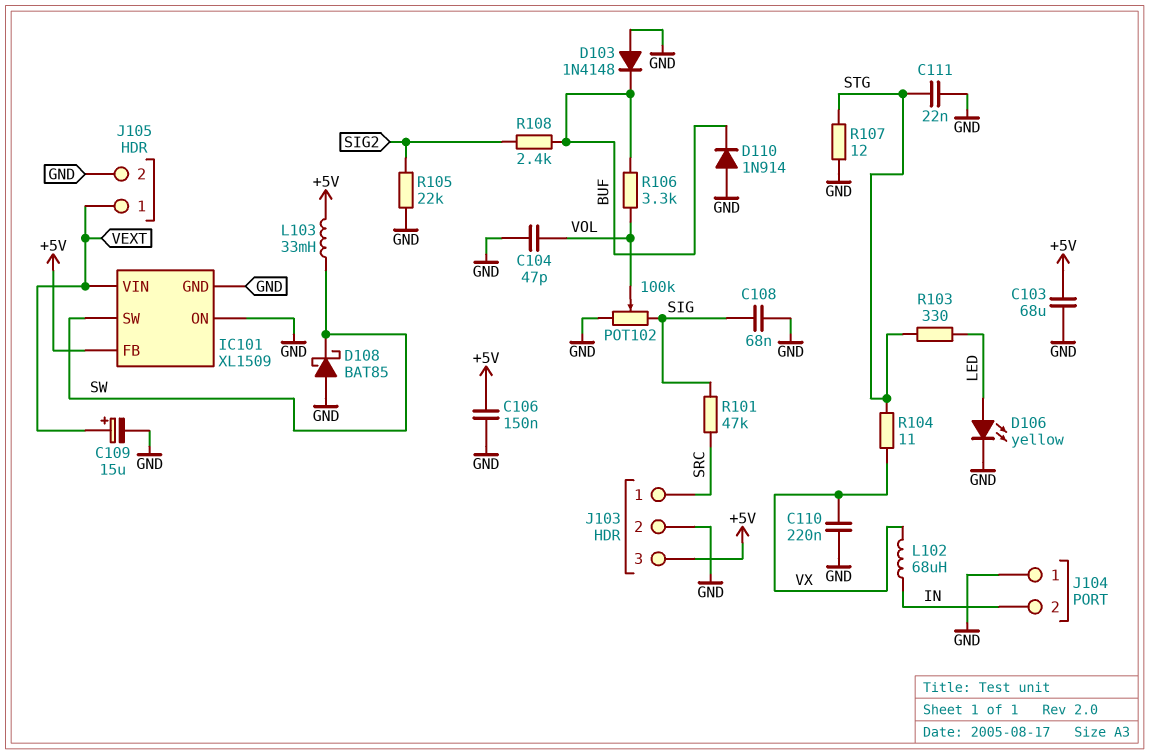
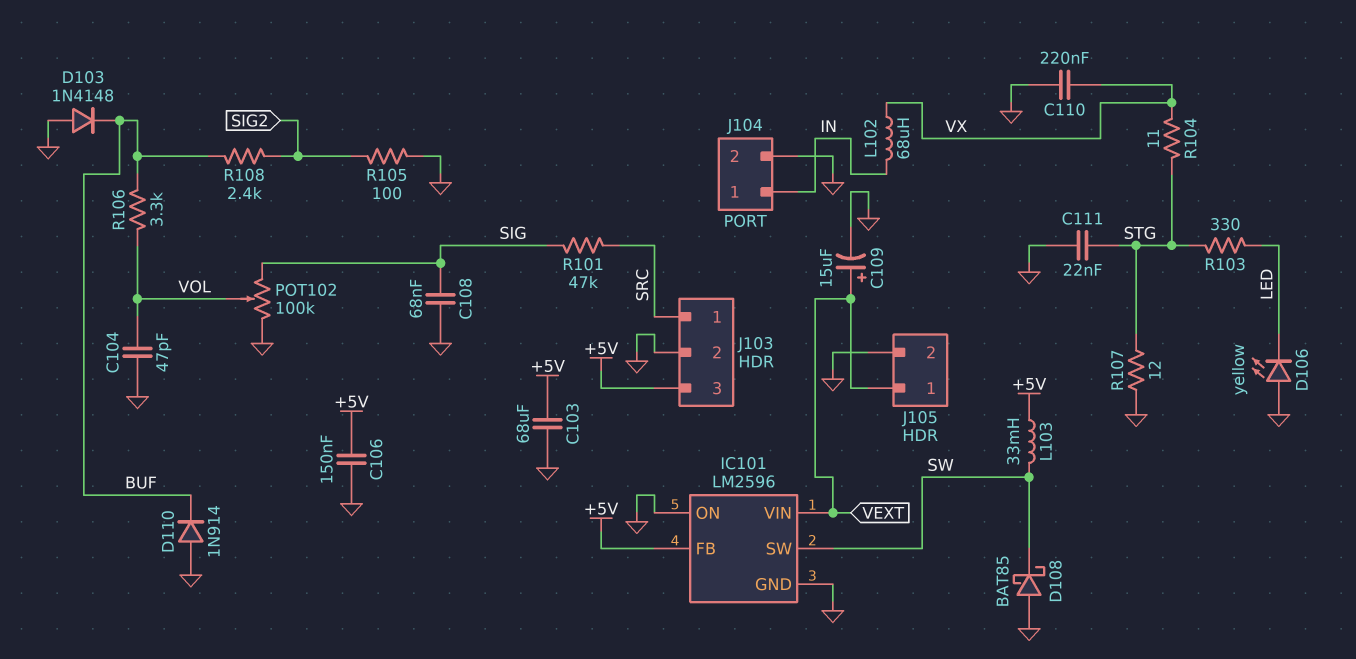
D106: LED yellow (A LED, K GND) -> LED yellow (A GND, K LED)
IC101: XL1509 -> LM2596
J104 pin 1: GND -> IN
J104 pin 2: IN -> GND
R105: 22k (GND, SIG2) -> 100 (GND, SIG2)

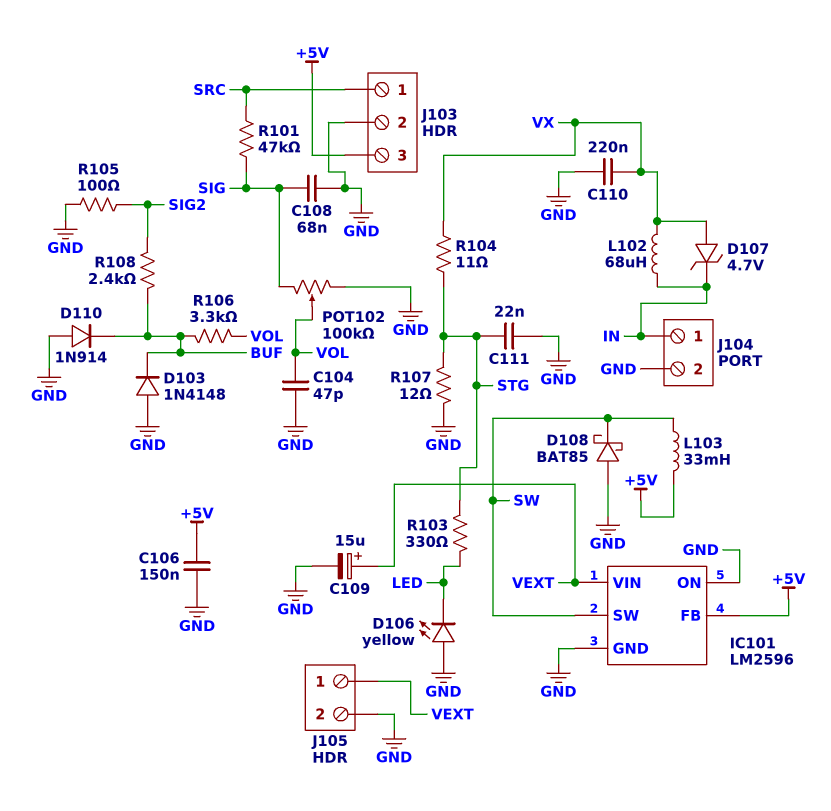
C103: 68uF (+5V, GND) -> none
D107: none -> zener 4.7V (A VX, K IN)

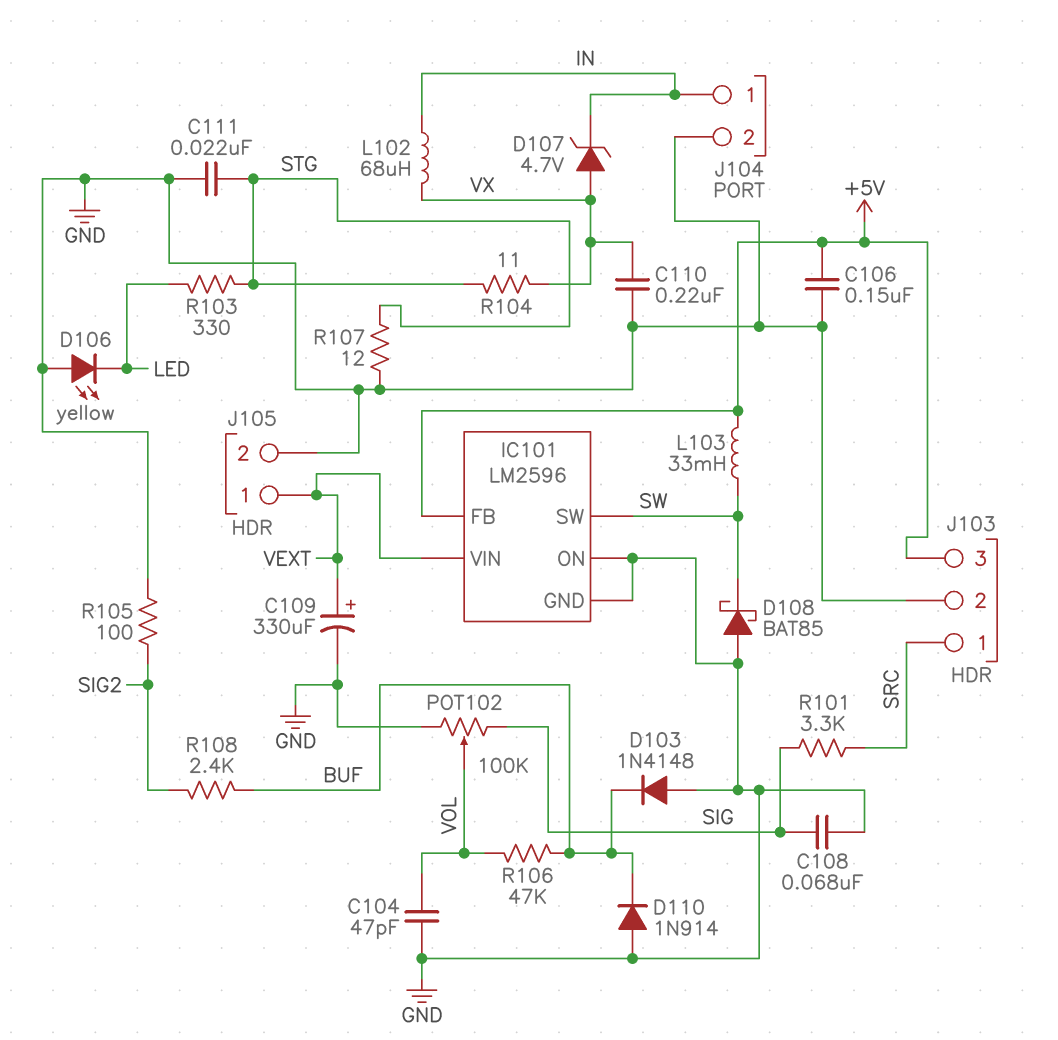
C109: 15uF (plus VEXT, minus GND) -> 330uF (plus VEXT, minus GND)
R101: 47k (SIG, SRC) -> 3.3k (SIG, SRC)
R106: 3.3k (BUF, VOL) -> 47k (BUF, VOL)

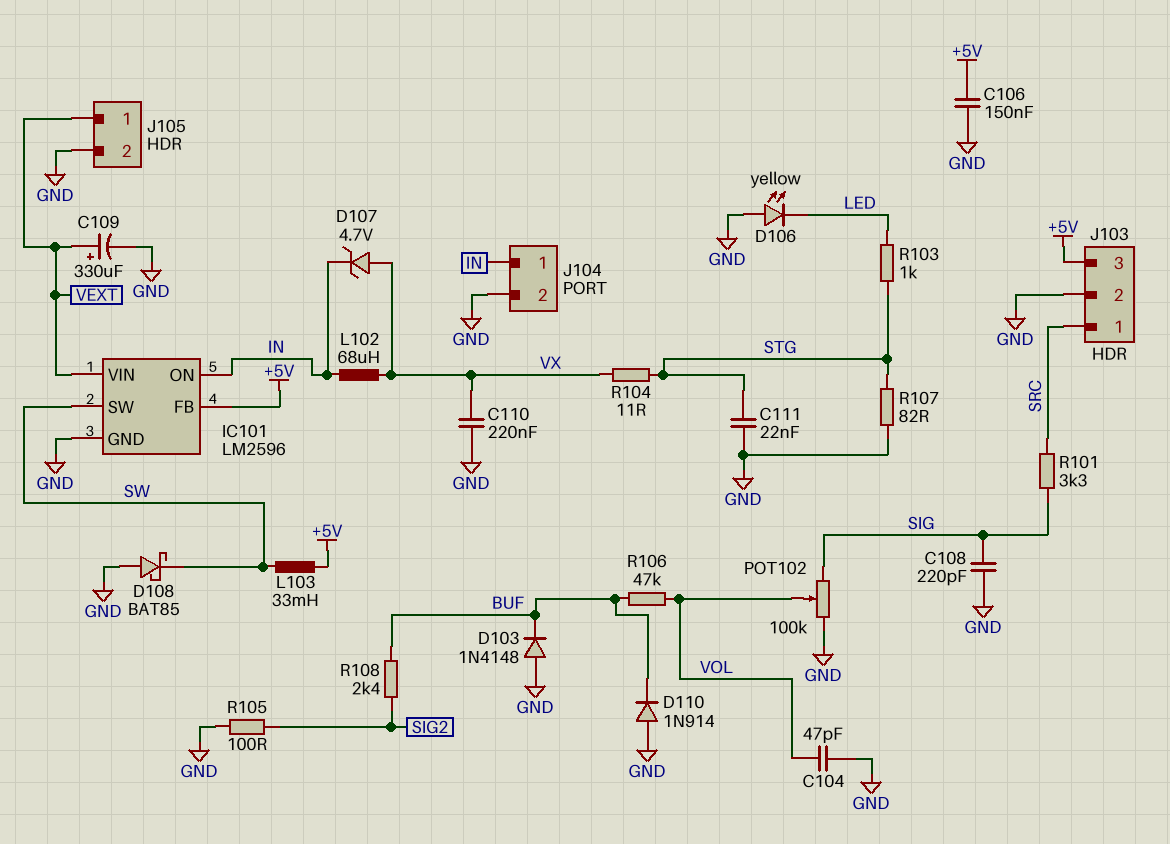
C108: 68nF (GND, SIG) -> 220pF (GND, SIG)
IC101 pin ON: GND -> IN
R103: 330 (LED, STG) -> 1k (LED, STG)
R107: 12 (GND, STG) -> 82 (GND, STG)

